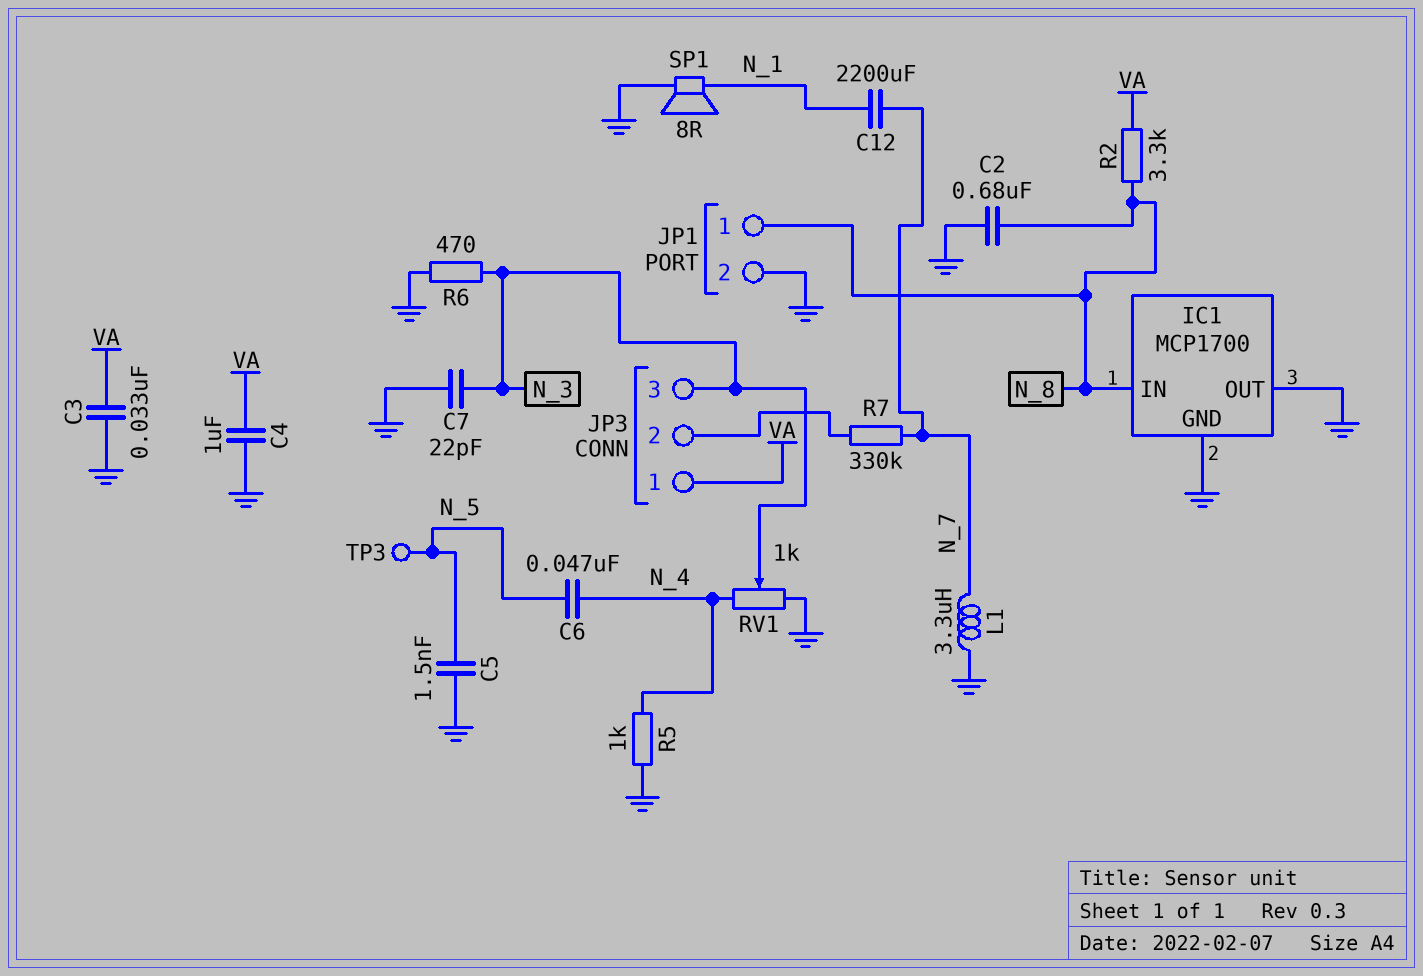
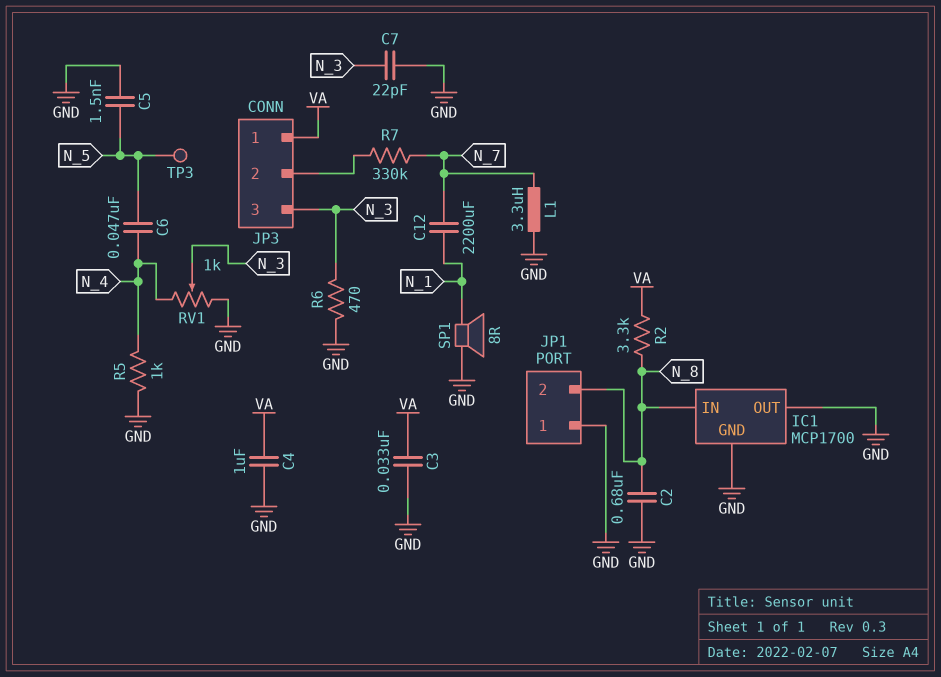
JP1 pin 1: N_8 -> GND
JP1 pin 2: GND -> N_8

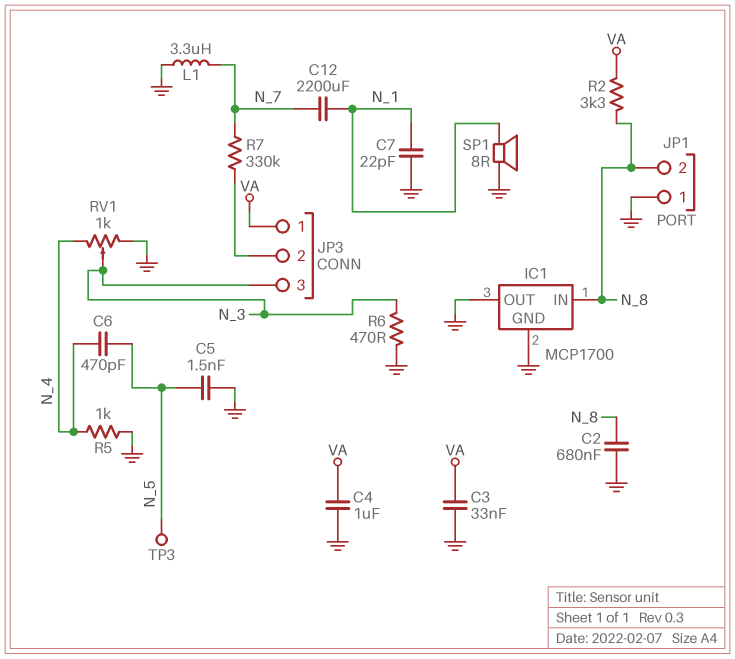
C6: 47nF (N_4, N_5) -> 470pF (N_4, N_5)
C7: 22pF (GND, N_3) -> 22pF (GND, N_1)

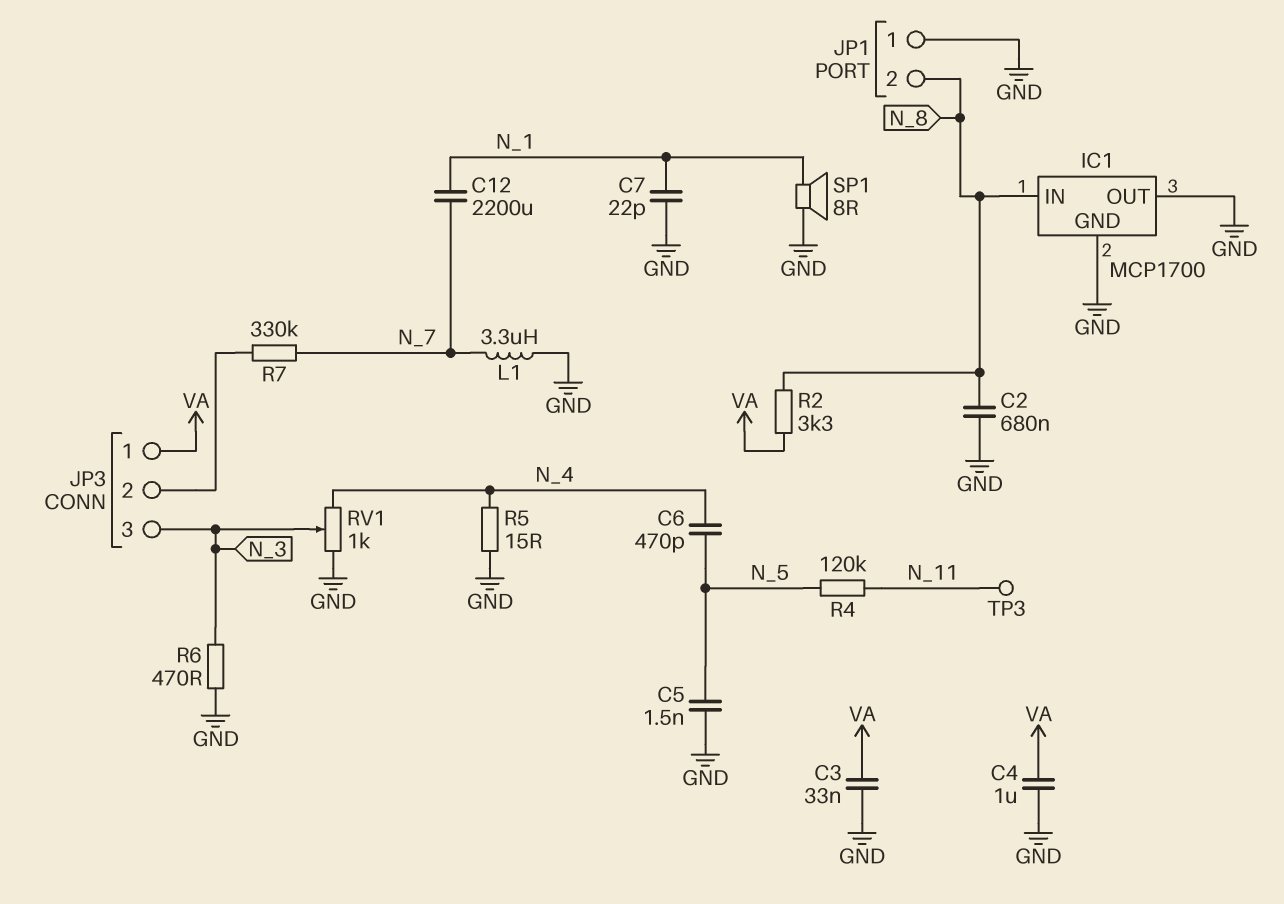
R4: none -> 120k (N_5, N_11)
R5: 1k (GND, N_4) -> 15 (GND, N_4)
TP3: test point (N_5) -> test point (N_11)

